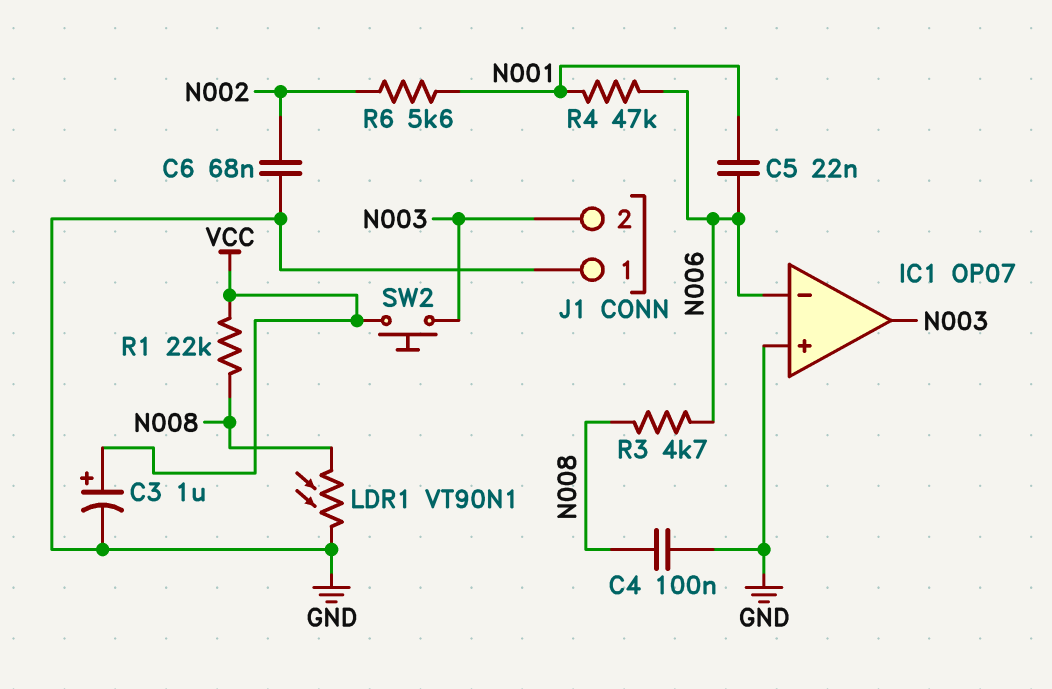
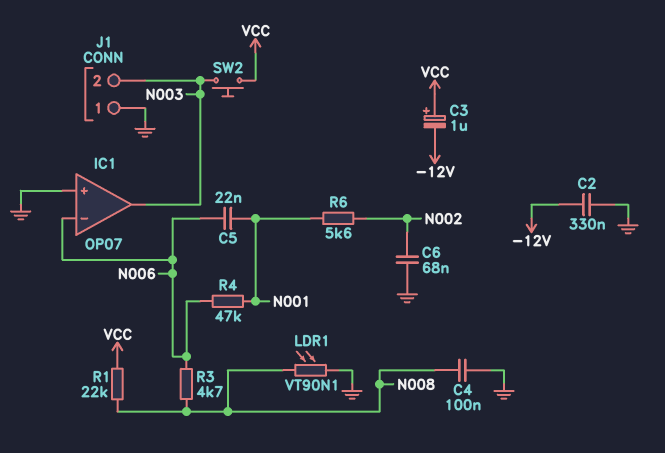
C2: none -> 330nF (-12V, GND)
C3: 1uF (plus VCC, minus GND) -> 1uF (plus VCC, minus -12V)

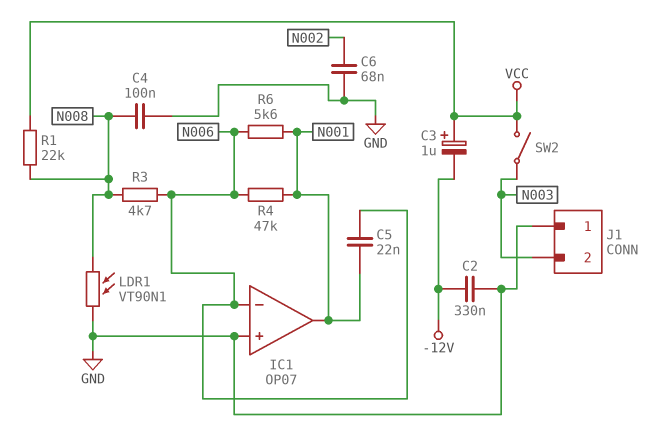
IC1 pin out: N003 -> N001
R6: 5.6k (N001, N002) -> 5.6k (N001, N006)
SW2: button (N003, VCC) -> switch (N003, VCC)

